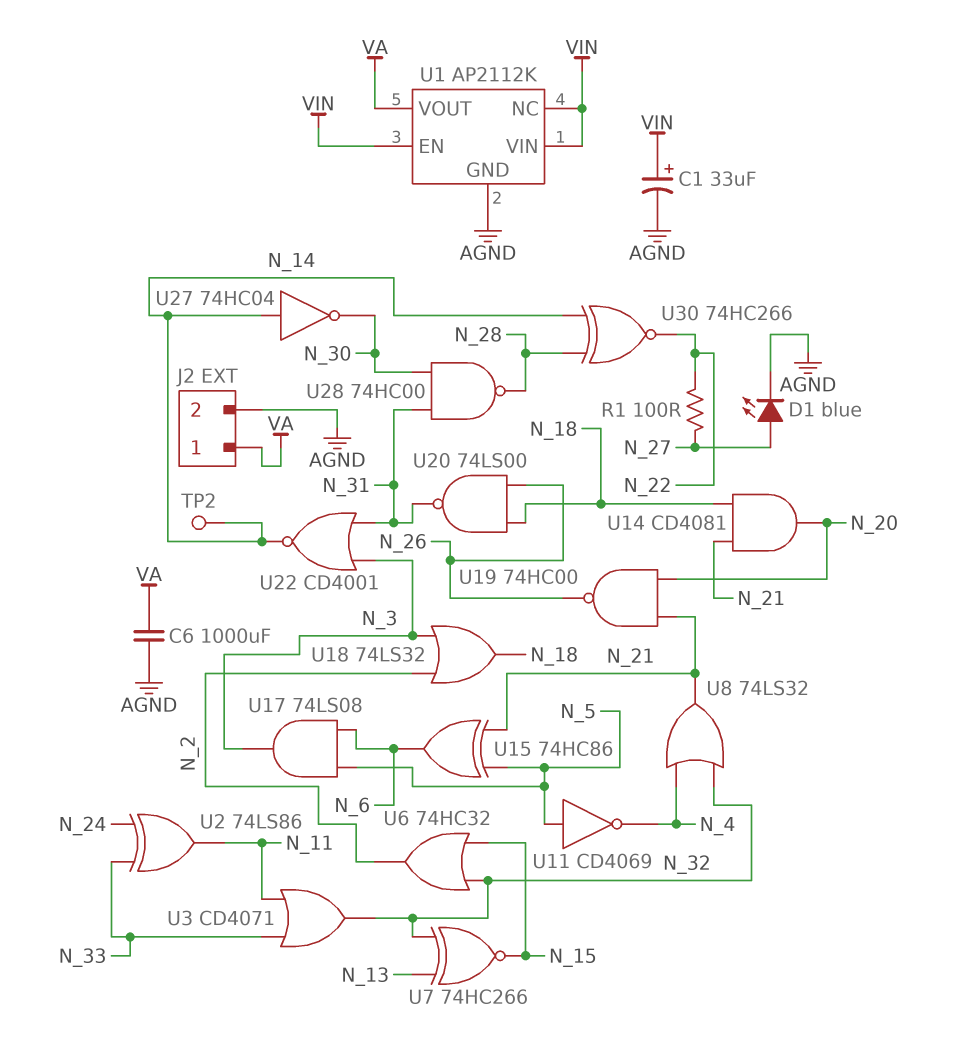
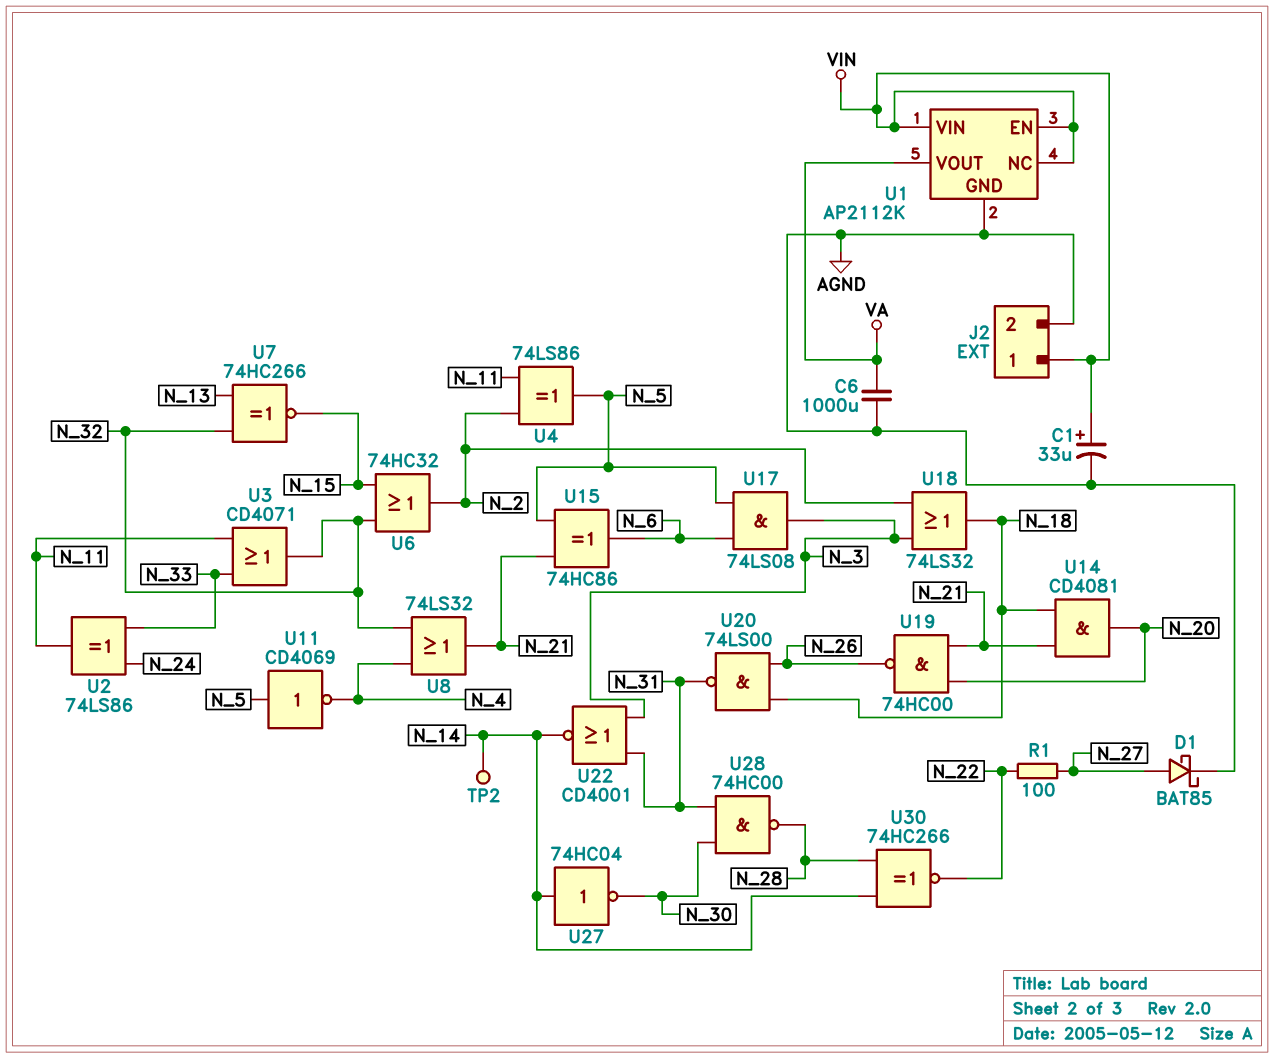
D1: LED blue (A N_27, K AGND) -> schottky BAT85 (A N_27, K AGND)
J2 pin 1: VA -> VIN
U4: none -> XOR 74LS86 (in N_2, in N_11, out N_5)

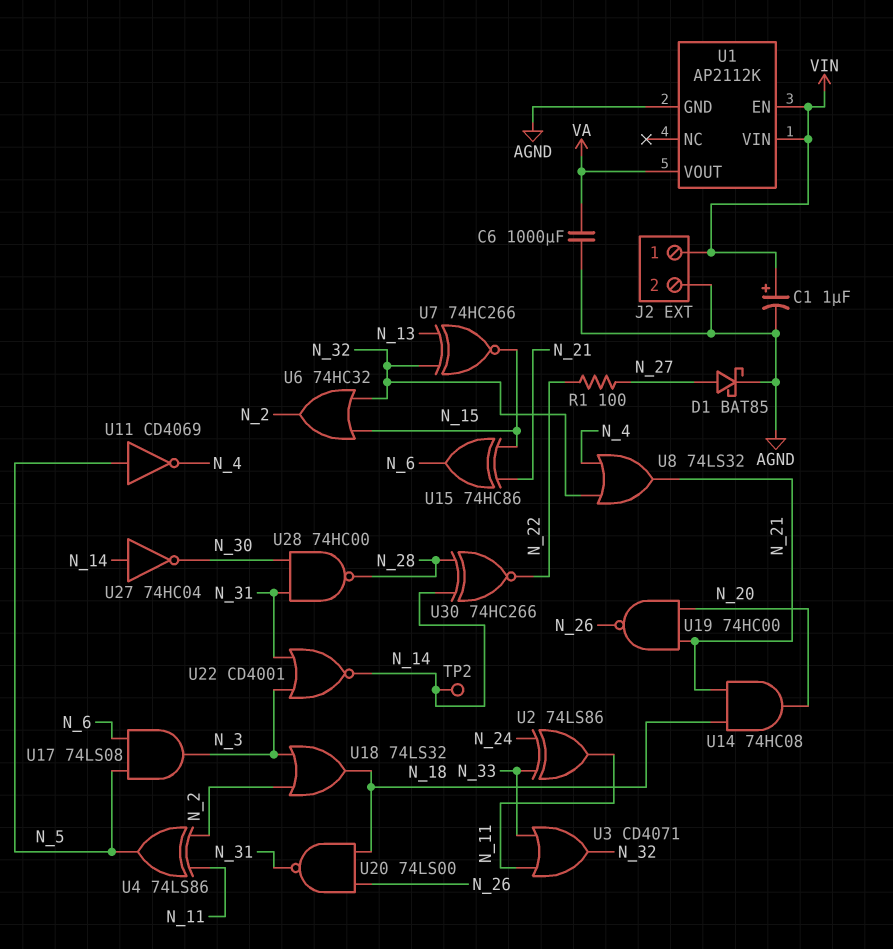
C1: 33uF (plus VIN, minus AGND) -> 1uF (plus VIN, minus AGND)
U1 pin NC: VIN -> none
U14: AND CD4081 (in N_18, in N_21, out N_20) -> AND 74HC08 (in N_18, in N_21, out N_20)
U15: XOR 74HC86 (in N_5, in N_21, out N_6) -> XOR 74HC86 (in N_15, in N_21, out N_6)

